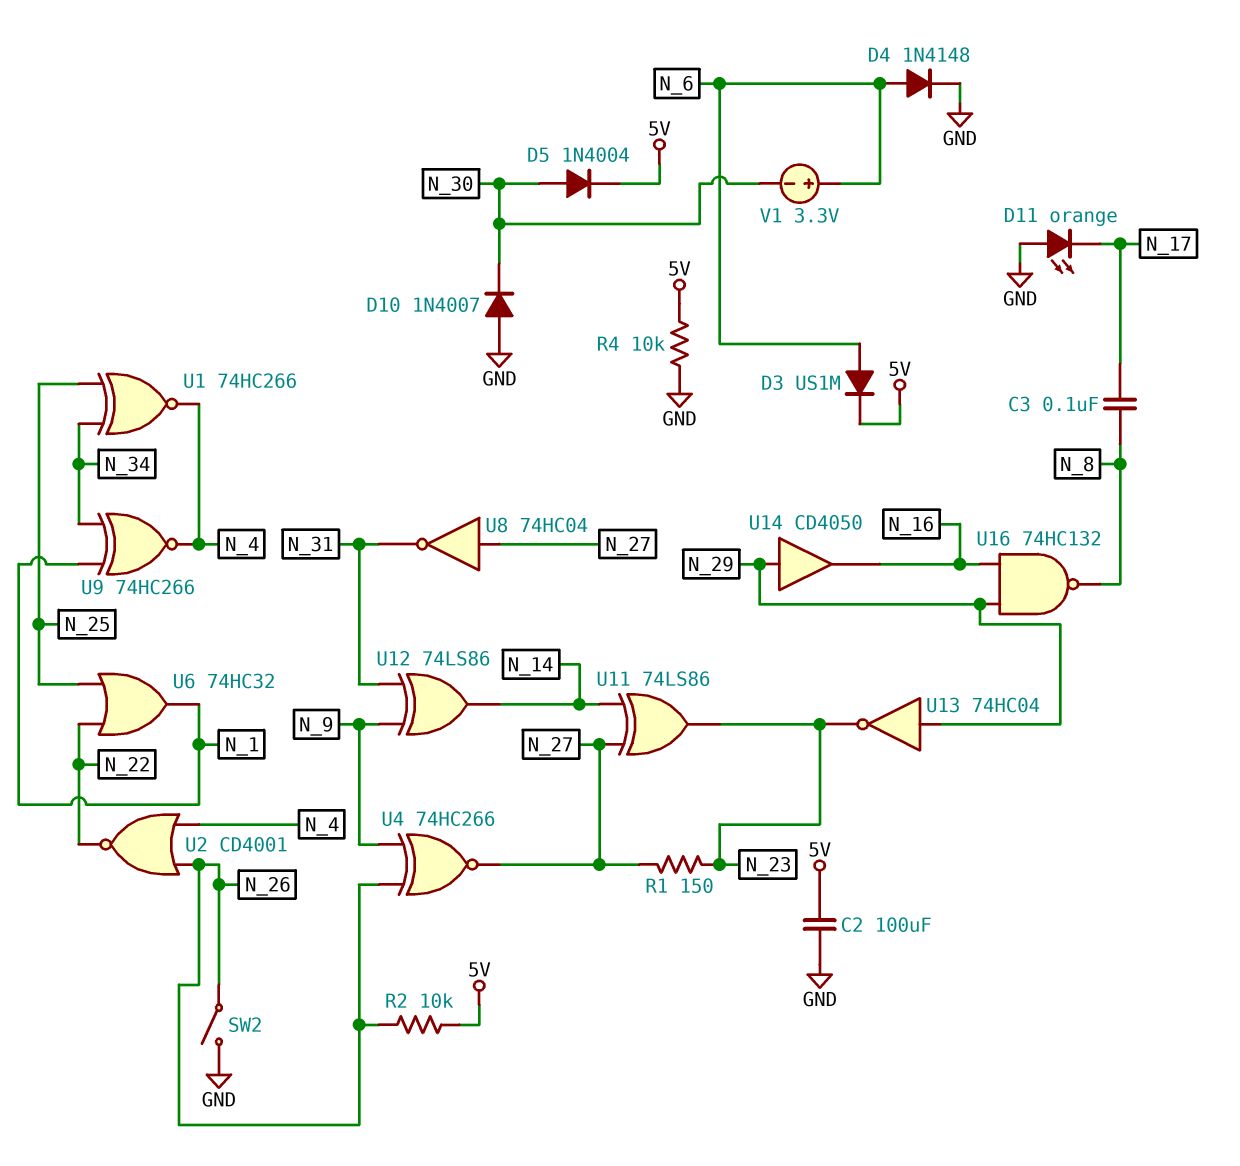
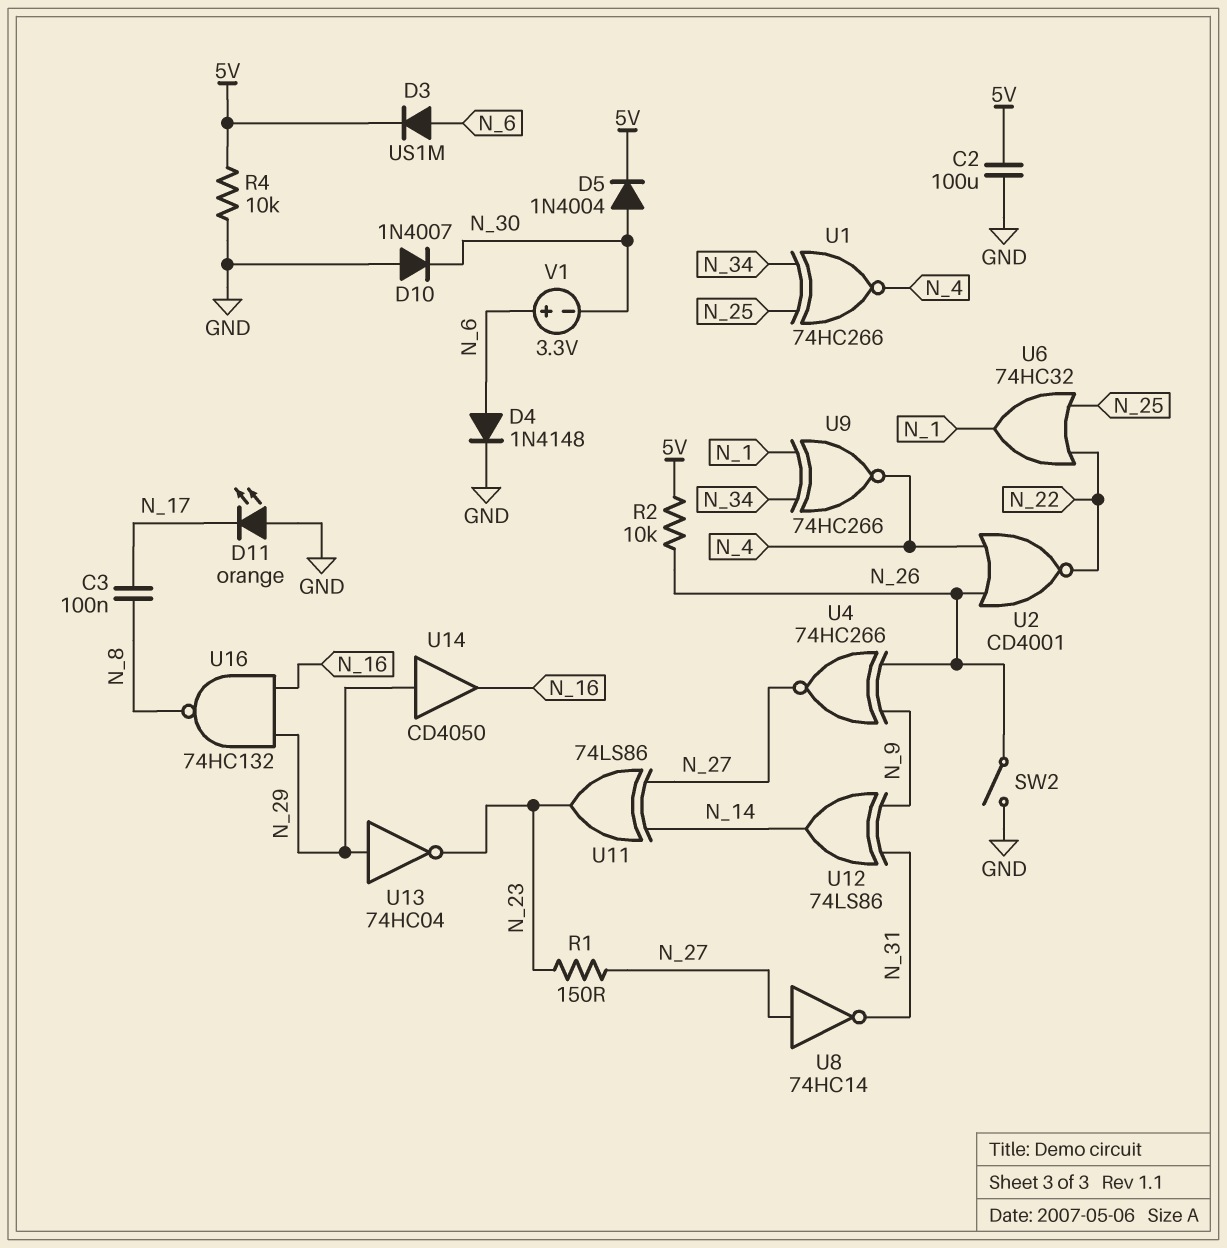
U8: NOT 74HC04 (in N_27, out N_31) -> NOT 74HC14 (in N_27, out N_31)

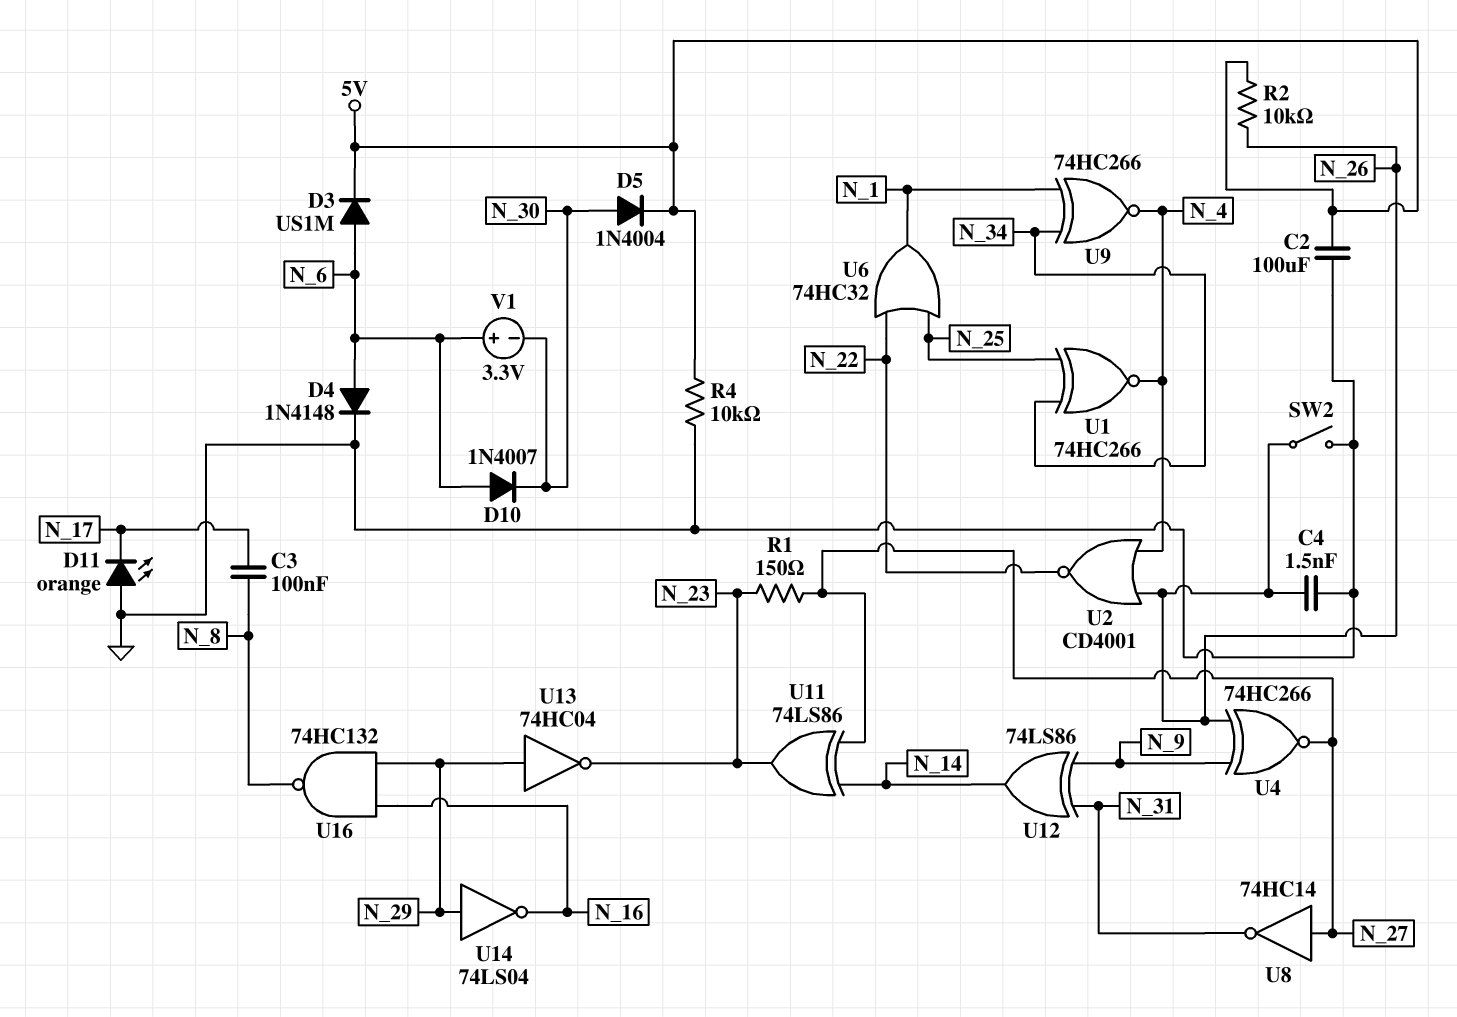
C4: none -> 1.5nF (GND, N_26)
D10: diode 1N4007 (A GND, K N_30) -> diode 1N4007 (A N_6, K N_30)
U14: buffer CD4050 (in N_29, out N_16) -> NOT 74LS04 (in N_29, out N_16)

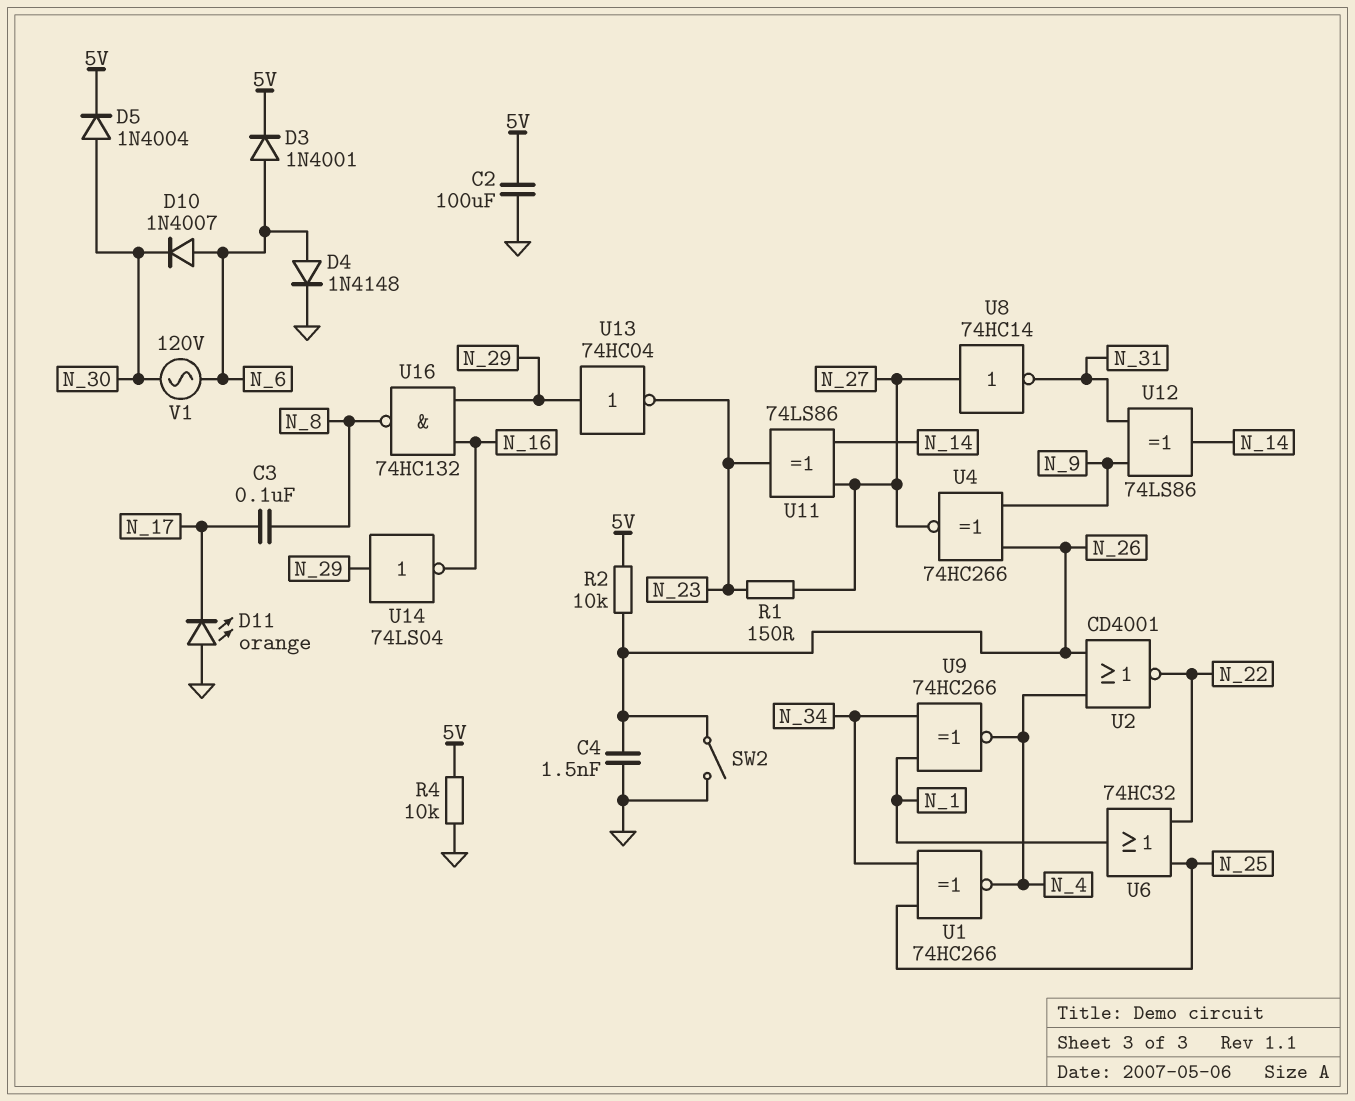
D3: diode US1M (A N_6, K 5V) -> diode 1N4001 (A N_6, K 5V)
V1: 3.3V (plus N_6, minus N_30) -> AC 120V (N_6, N_30)

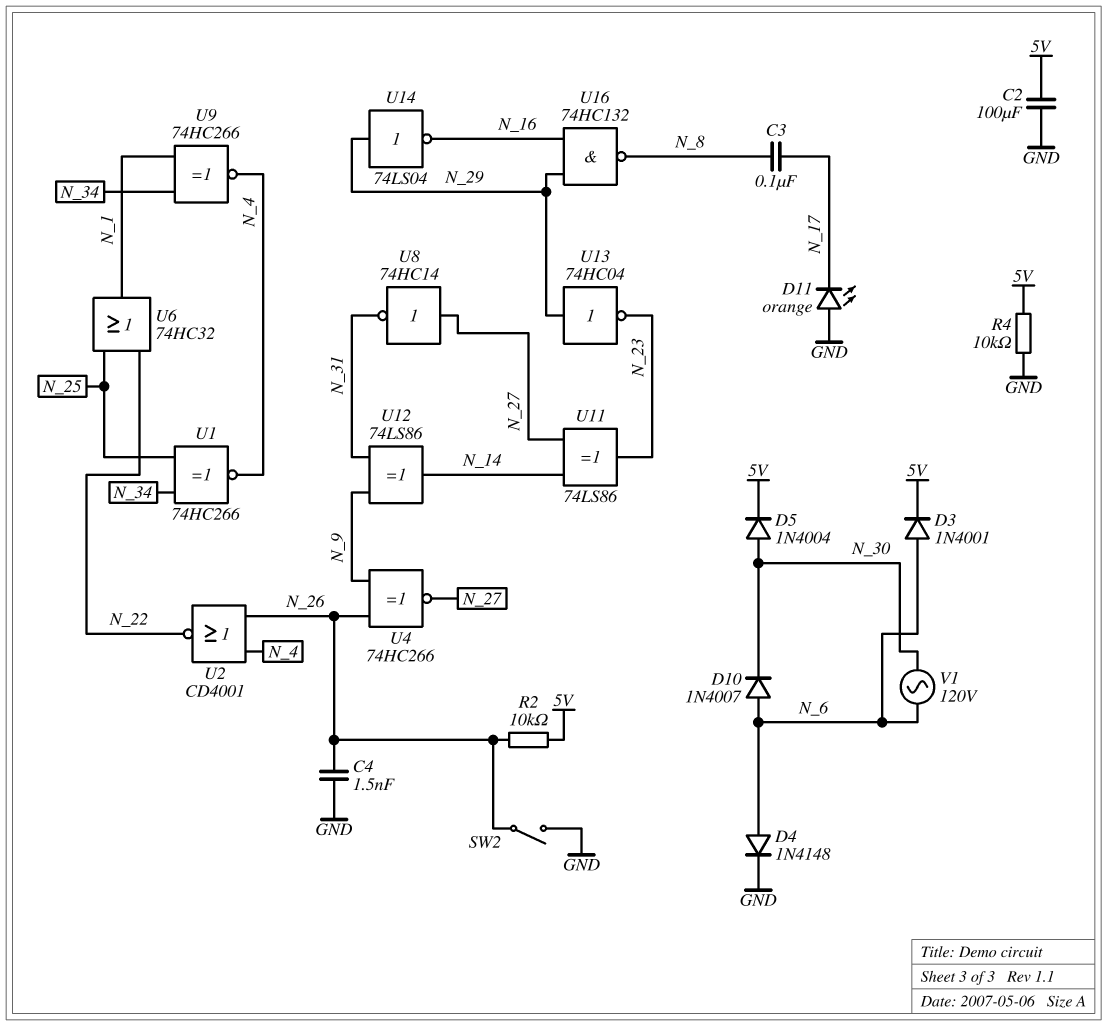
R1: 150 (N_23, N_27) -> none

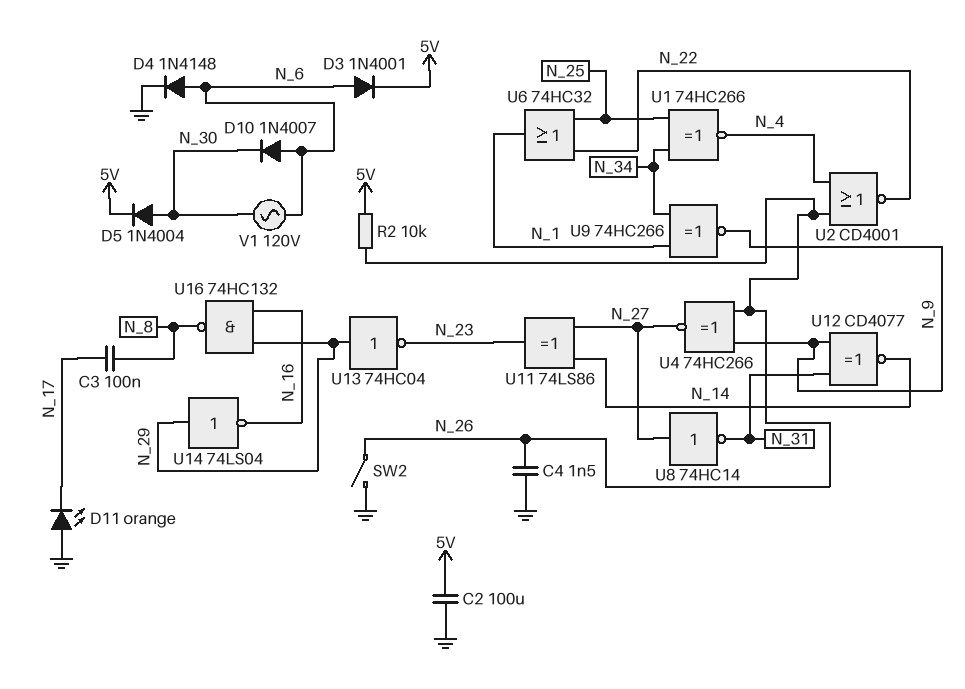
R4: 10k (5V, GND) -> none
U9: XNOR 74HC266 (in N_1, in N_34, out N_4) -> XNOR 74HC266 (in N_1, in N_34, out N_9)
U12: XOR 74LS86 (in N_9, in N_31, out N_14) -> XNOR CD4077 (in N_9, in N_31, out N_14)

